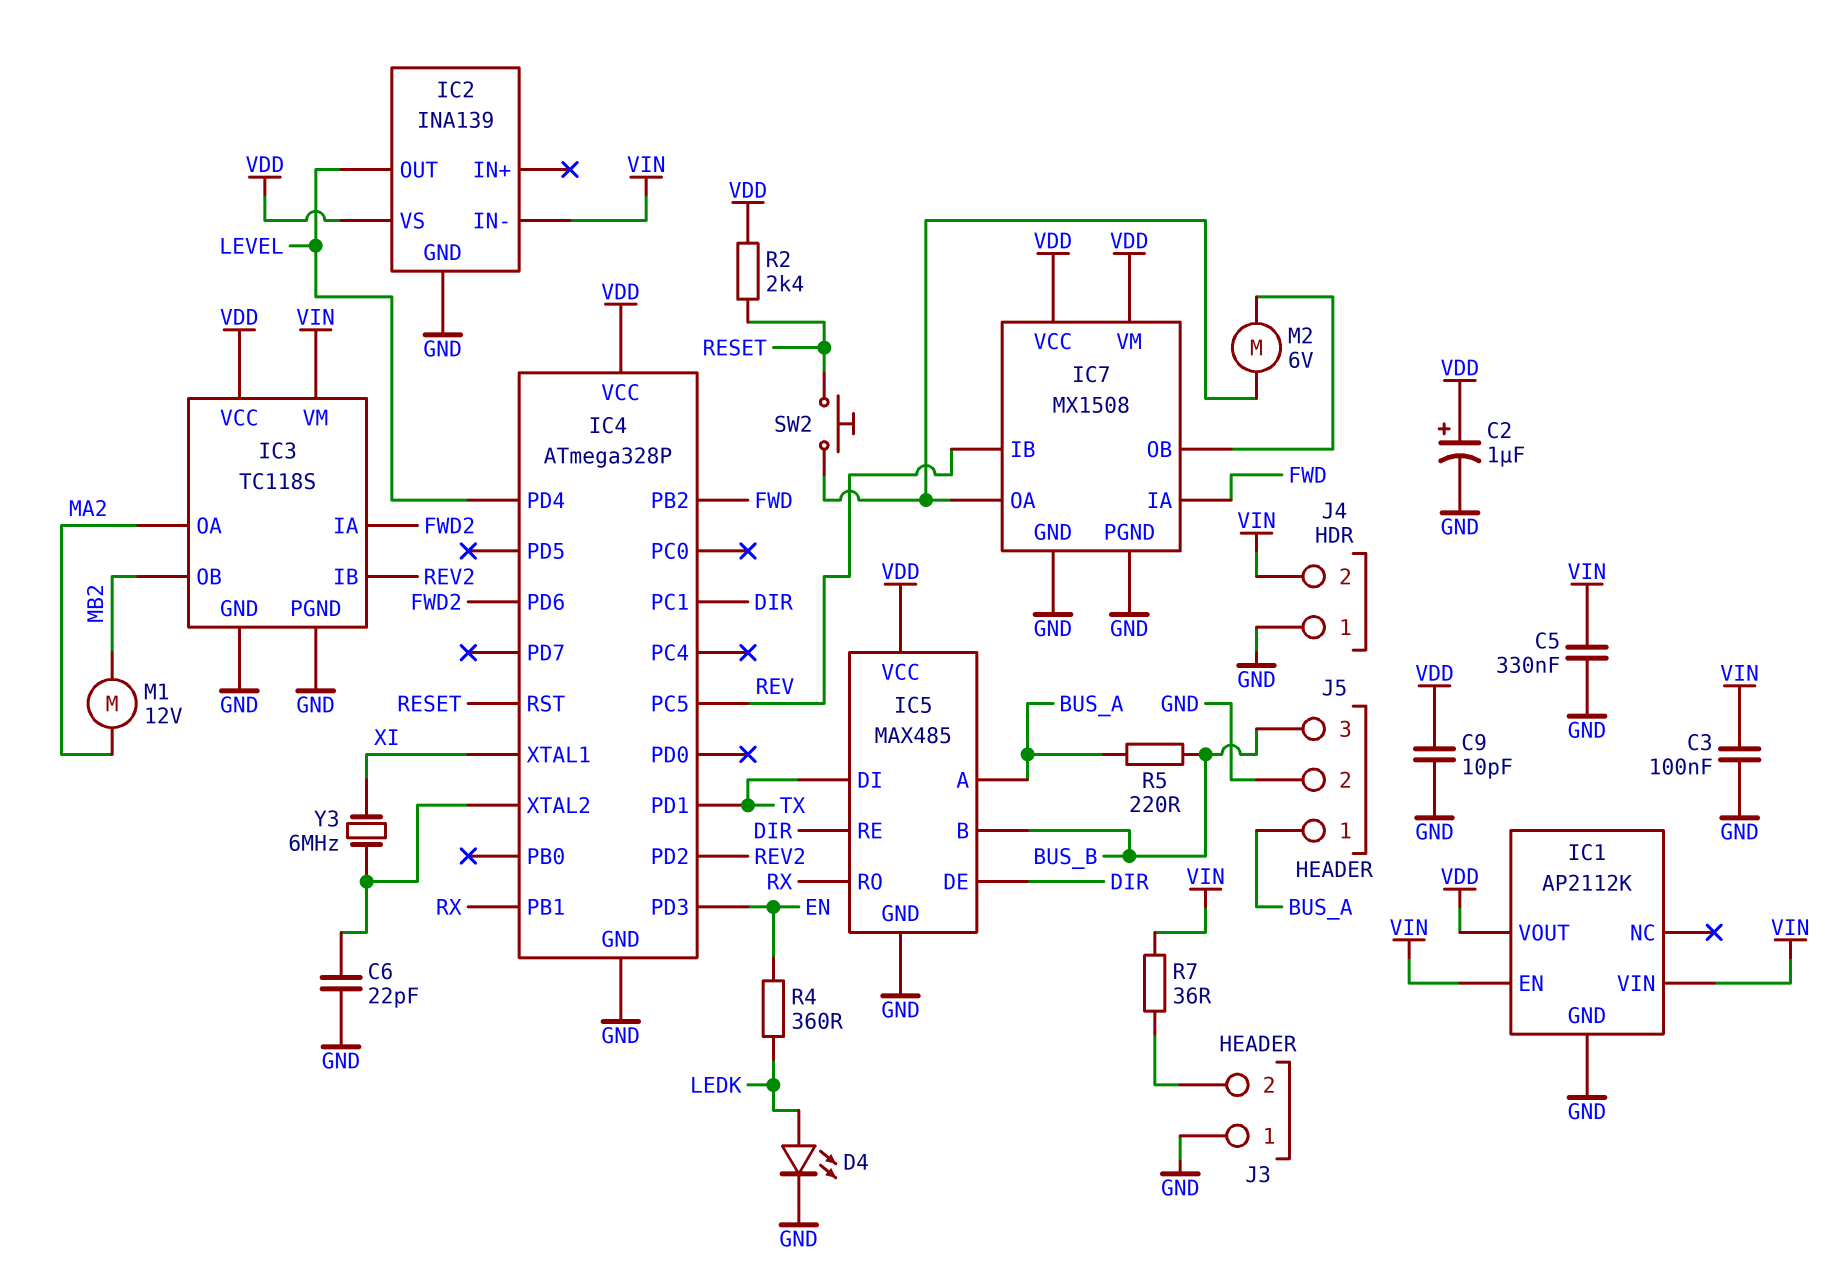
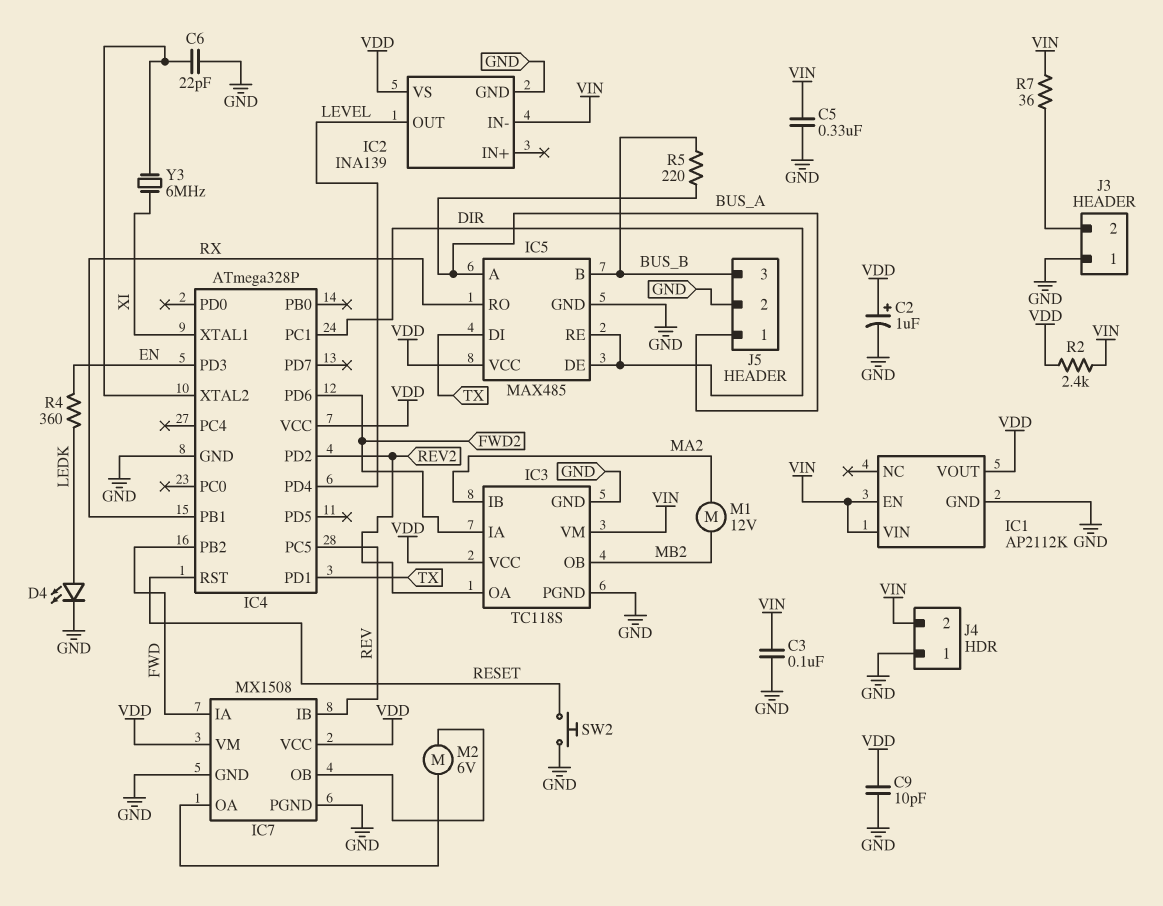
IC3 pin IB: REV2 -> MA2
IC3 pin OA: MA2 -> REV2
R2: 2.4k (RESET, VDD) -> 2.4k (VDD, VIN)
SW2: button (IC7/OA, RESET) -> button (GND, RESET)

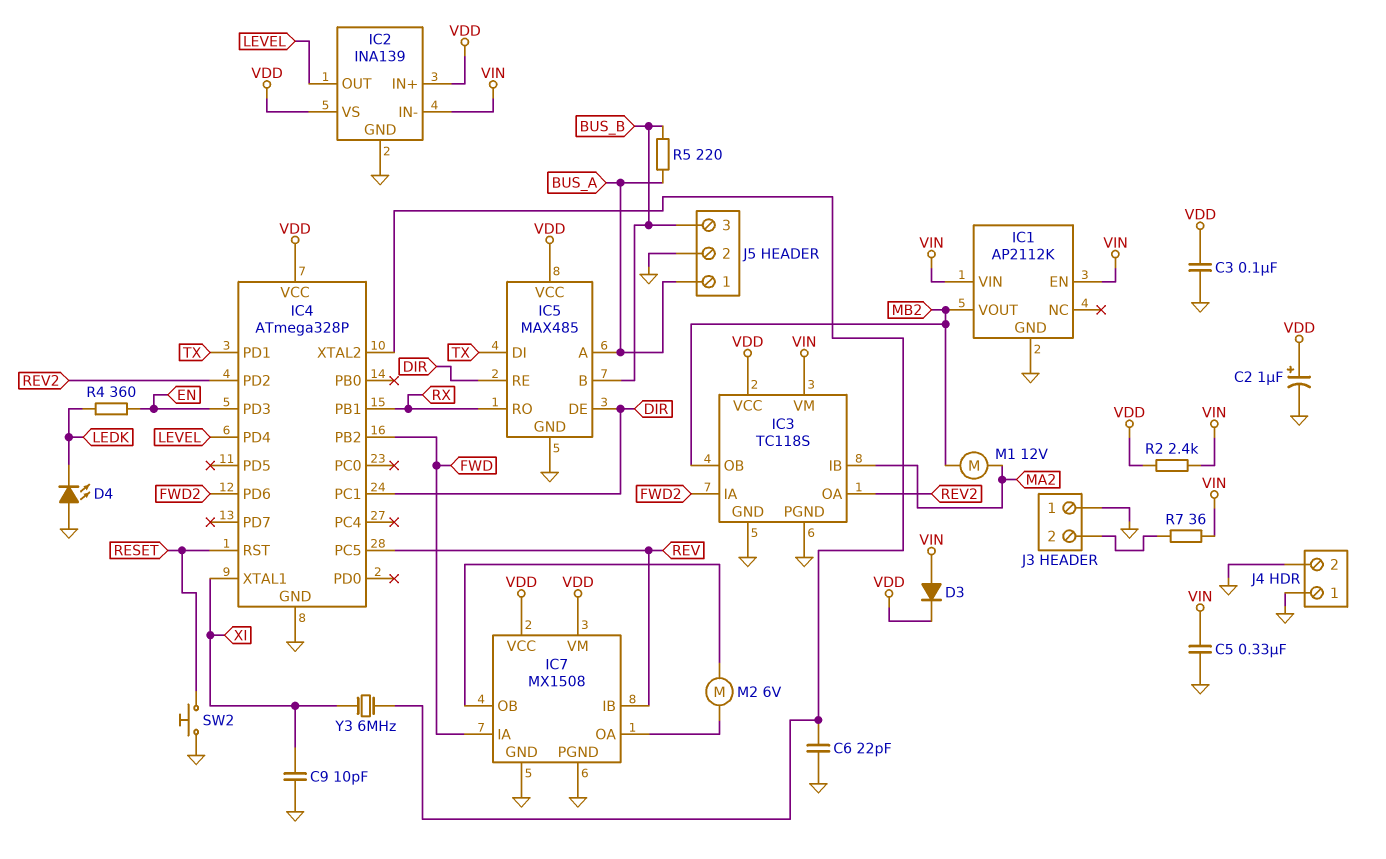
C3: 100nF (GND, VIN) -> 100nF (GND, VDD)
C9: 10pF (GND, VDD) -> 10pF (GND, XI)
D3: none -> diode (A VIN, K VDD)
D4: LED (A LEDK, K GND) -> LED (A GND, K LEDK)
IC1 pin VOUT: VDD -> MB2
IC2 pin IN+: none -> VDD
J4 pin 2: VIN -> GND

